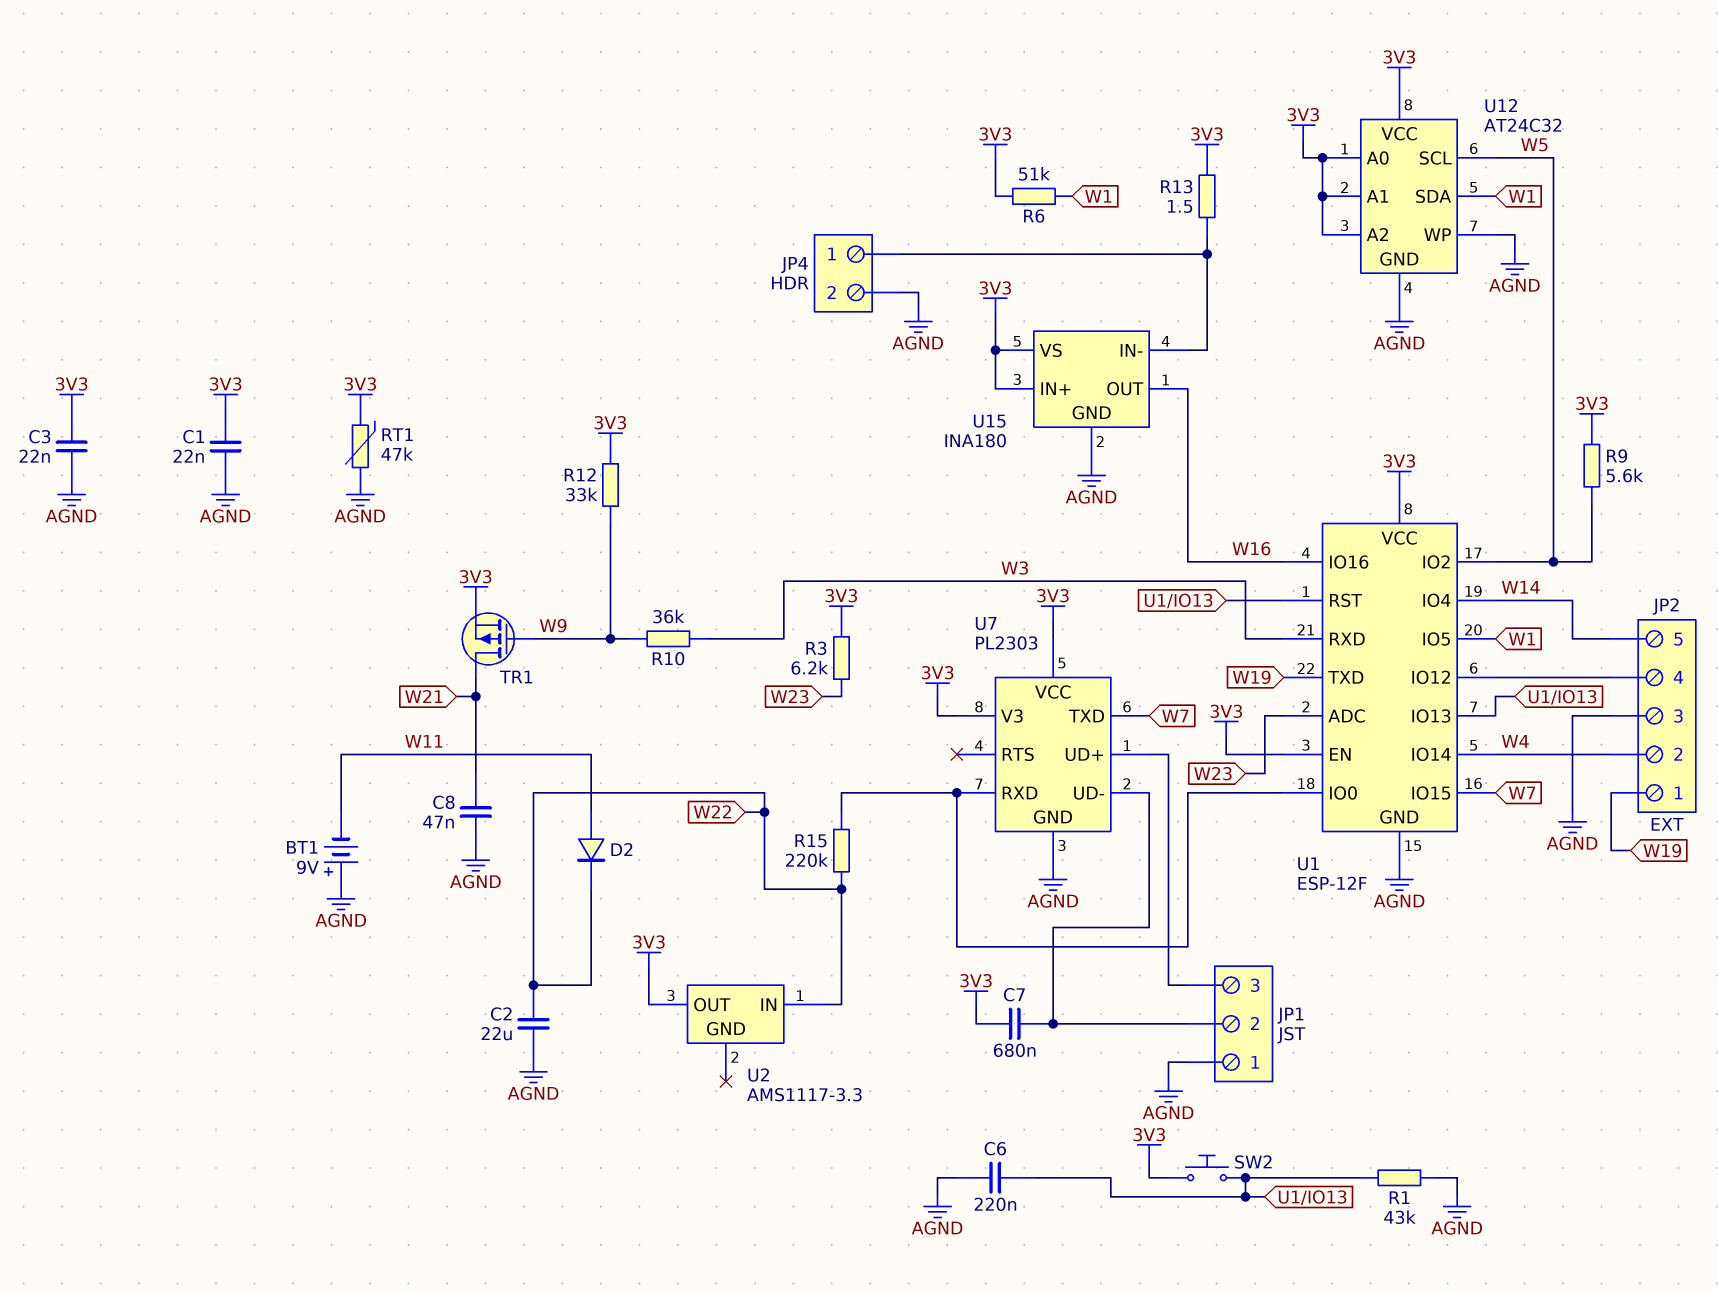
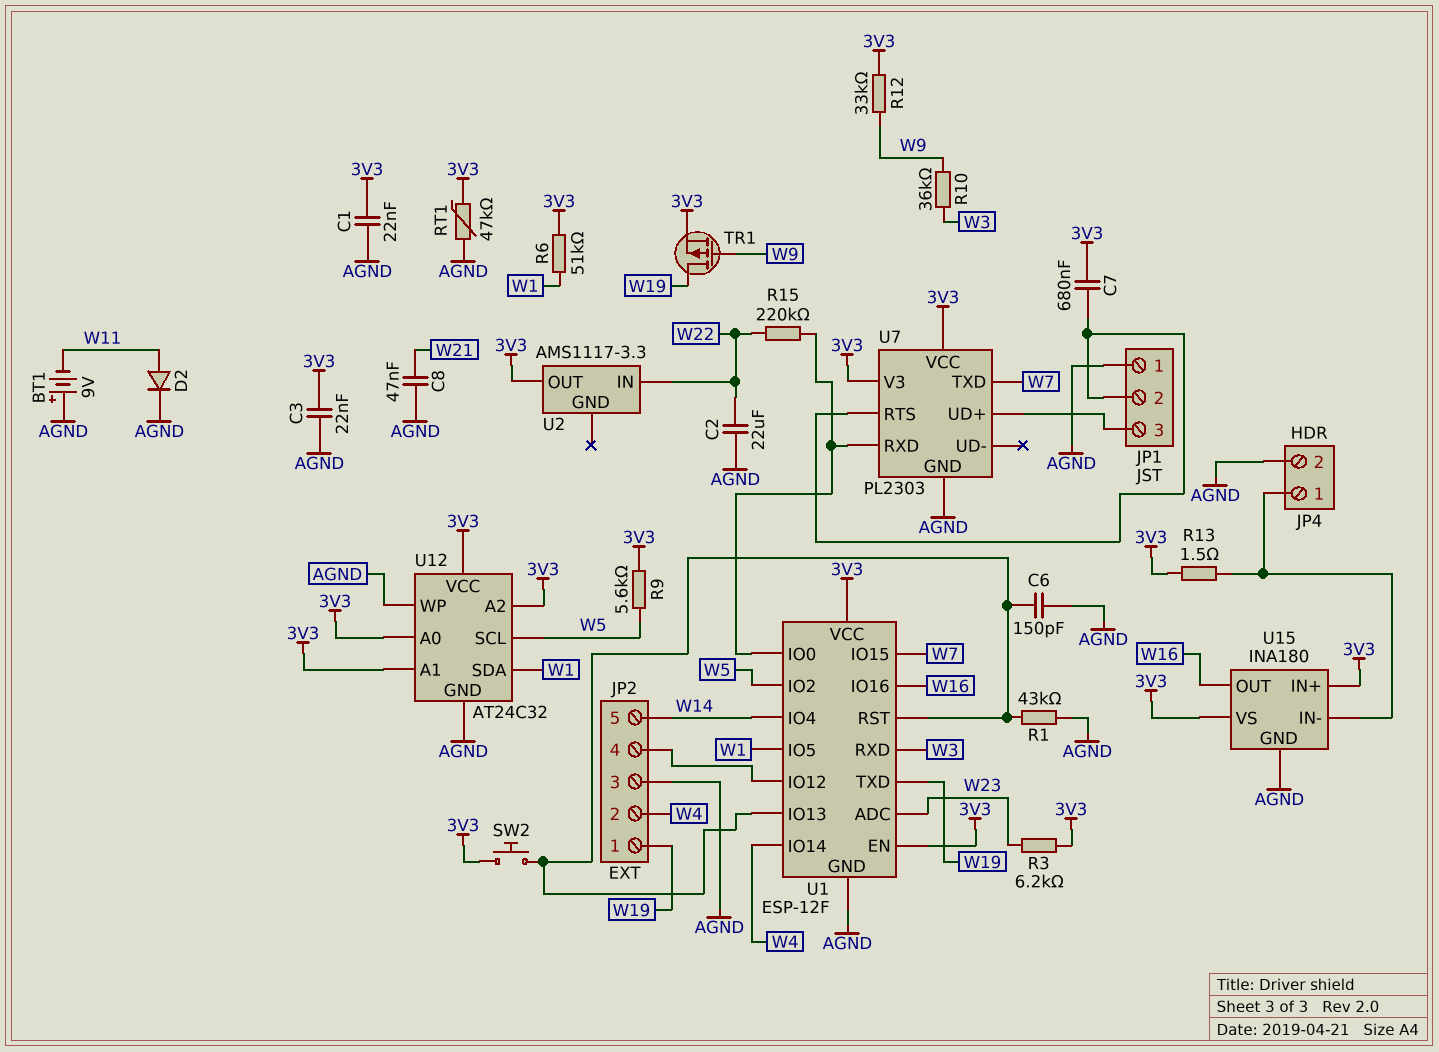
C6: 220nF (AGND, U1/IO13) -> 150pF (AGND, U1/IO13)
D2: diode (A W11, K W22) -> diode (A W11, K AGND)
TR1: PMOS (G W9, D W21, S 3V3) -> PMOS (G W9, D W19, S 3V3)
U7 pin RTS: none -> JP1/2
U7 pin UD-: JP1/2 -> none

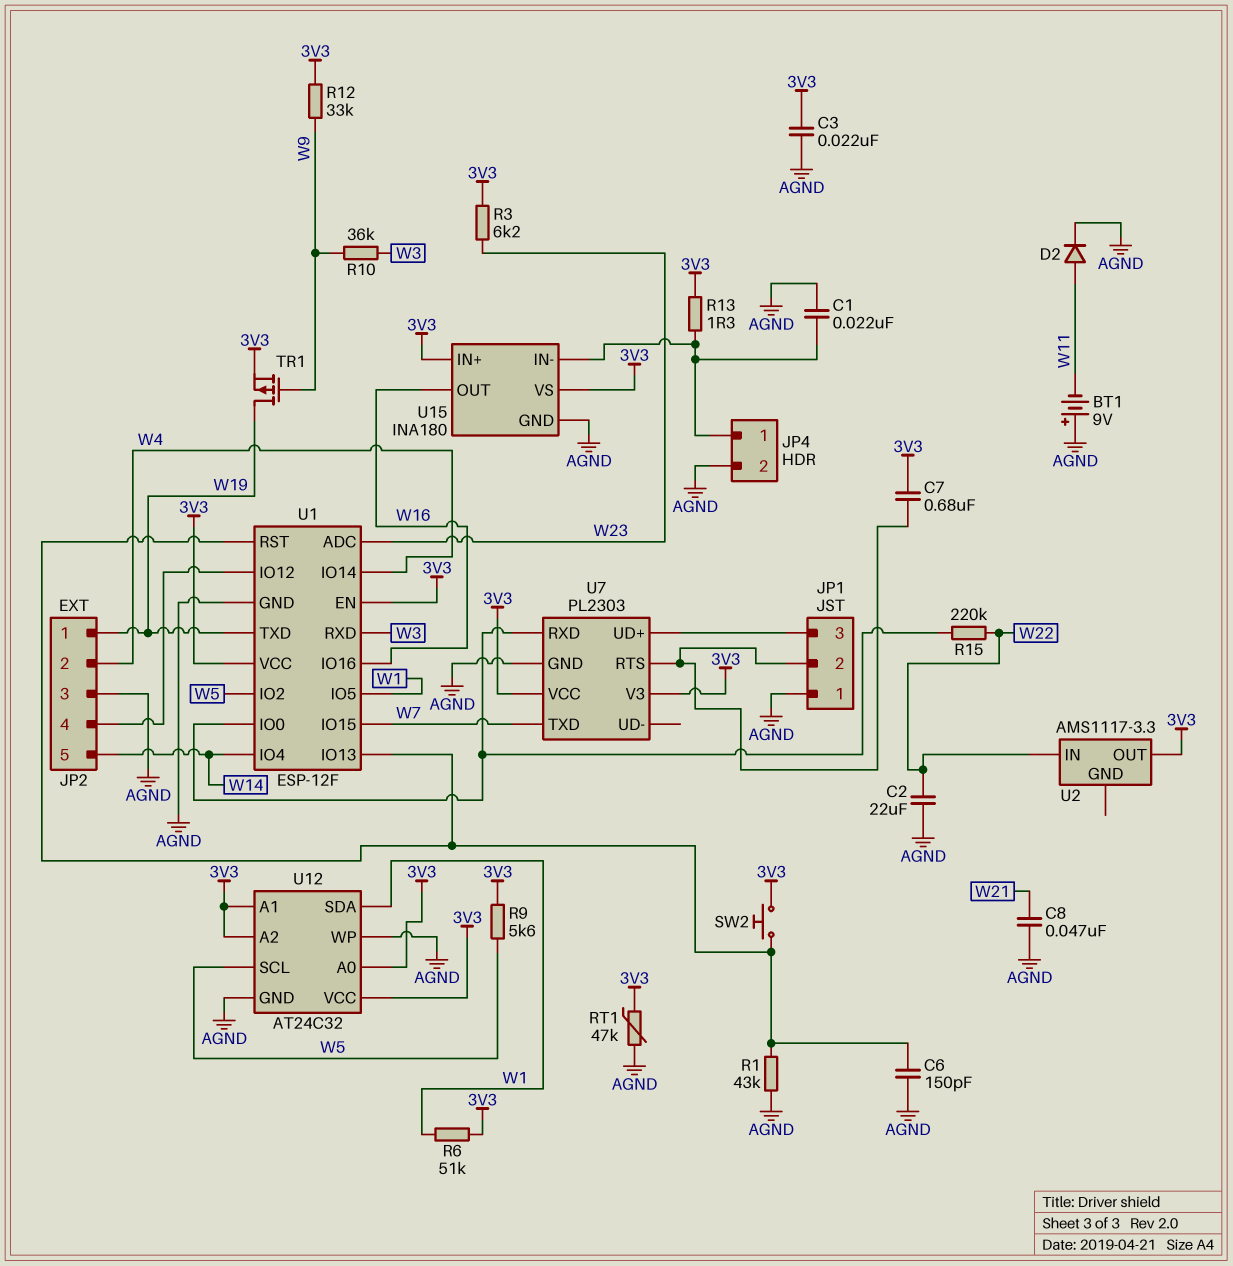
C1: 22nF (3V3, AGND) -> 22nF (AGND, JP4/1)
R13: 1.5 (3V3, JP4/1) -> 1.3 (3V3, JP4/1)

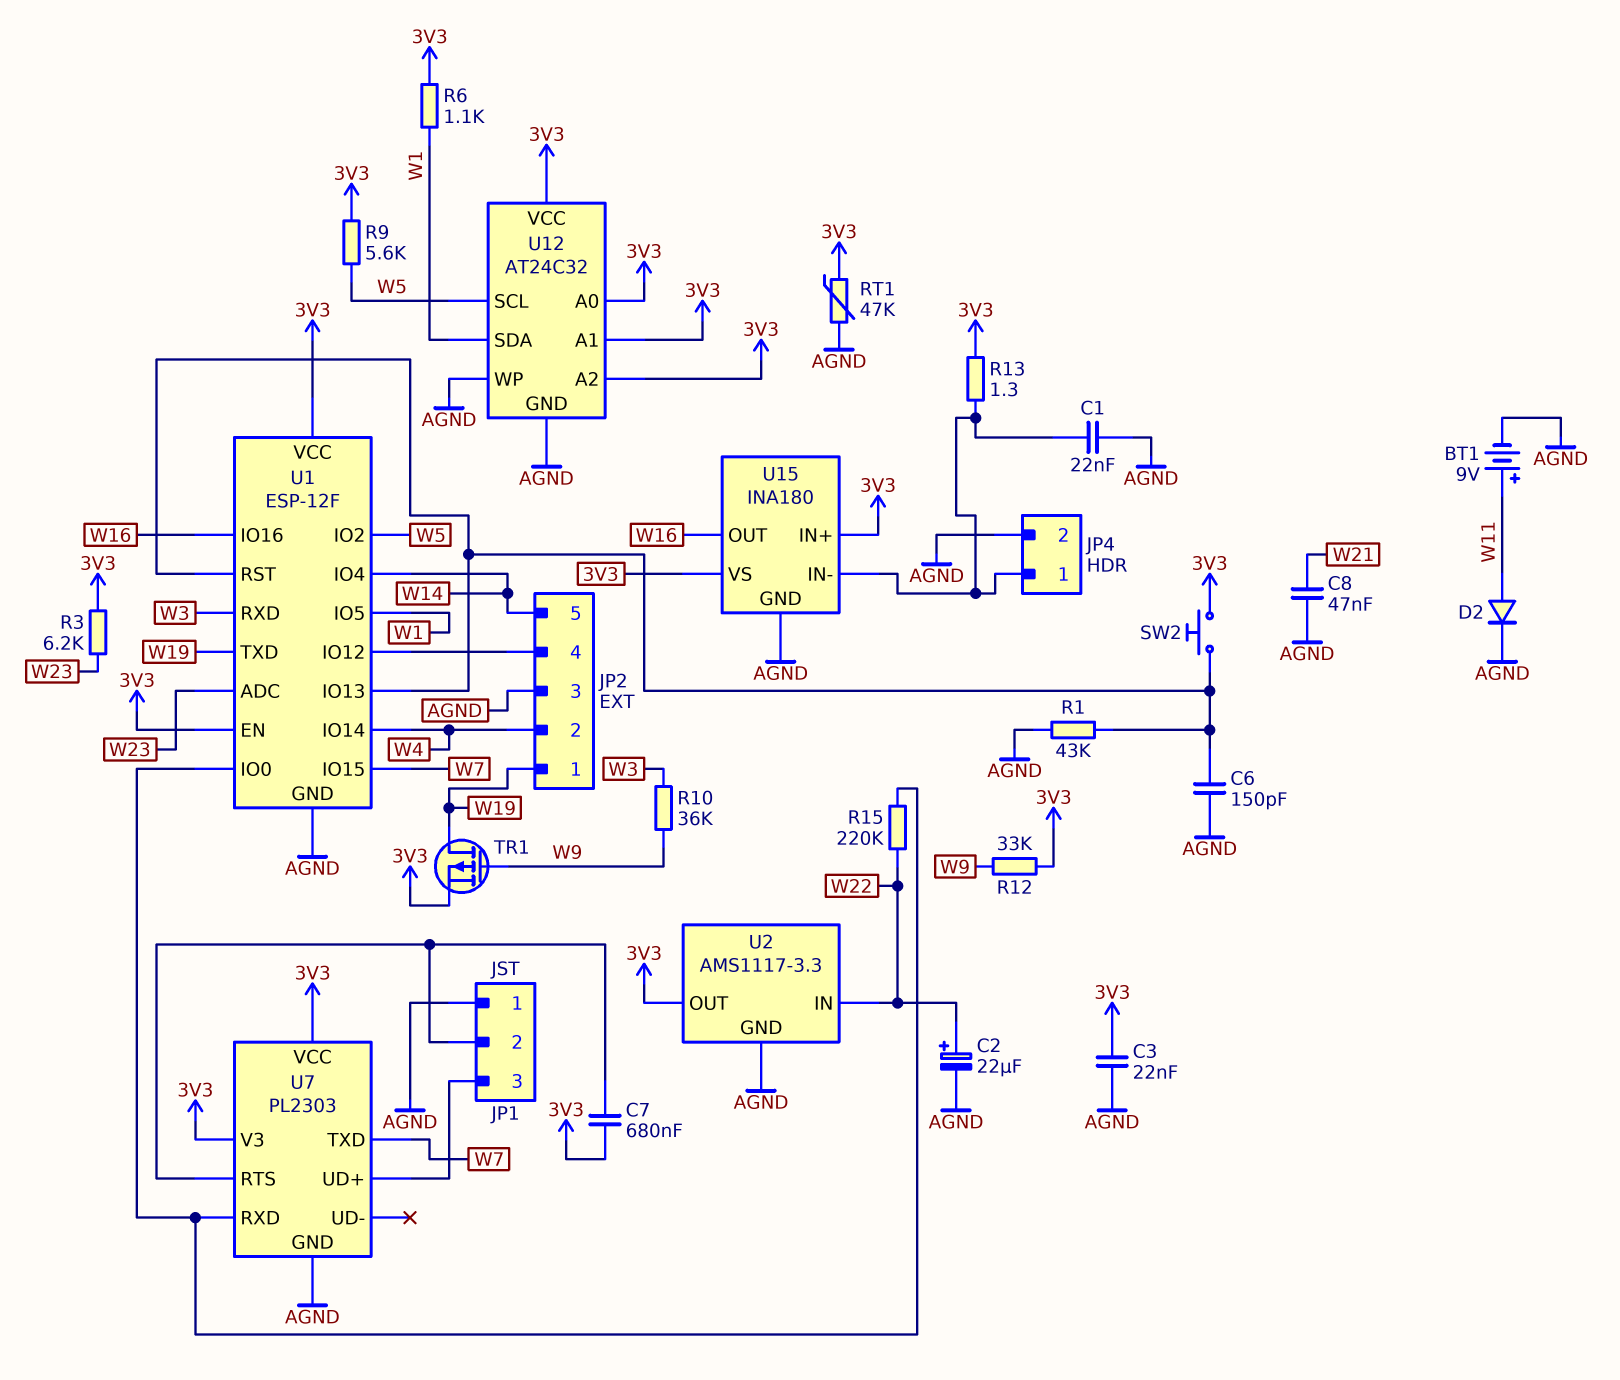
BT1: 9V (plus AGND, minus W11) -> 9V (plus W11, minus AGND)
C2: 22uF (AGND, W22) -> 22uF (plus W22, minus AGND)
R6: 51k (3V3, W1) -> 1.1k (3V3, W1)
U2 pin GND: none -> AGND

